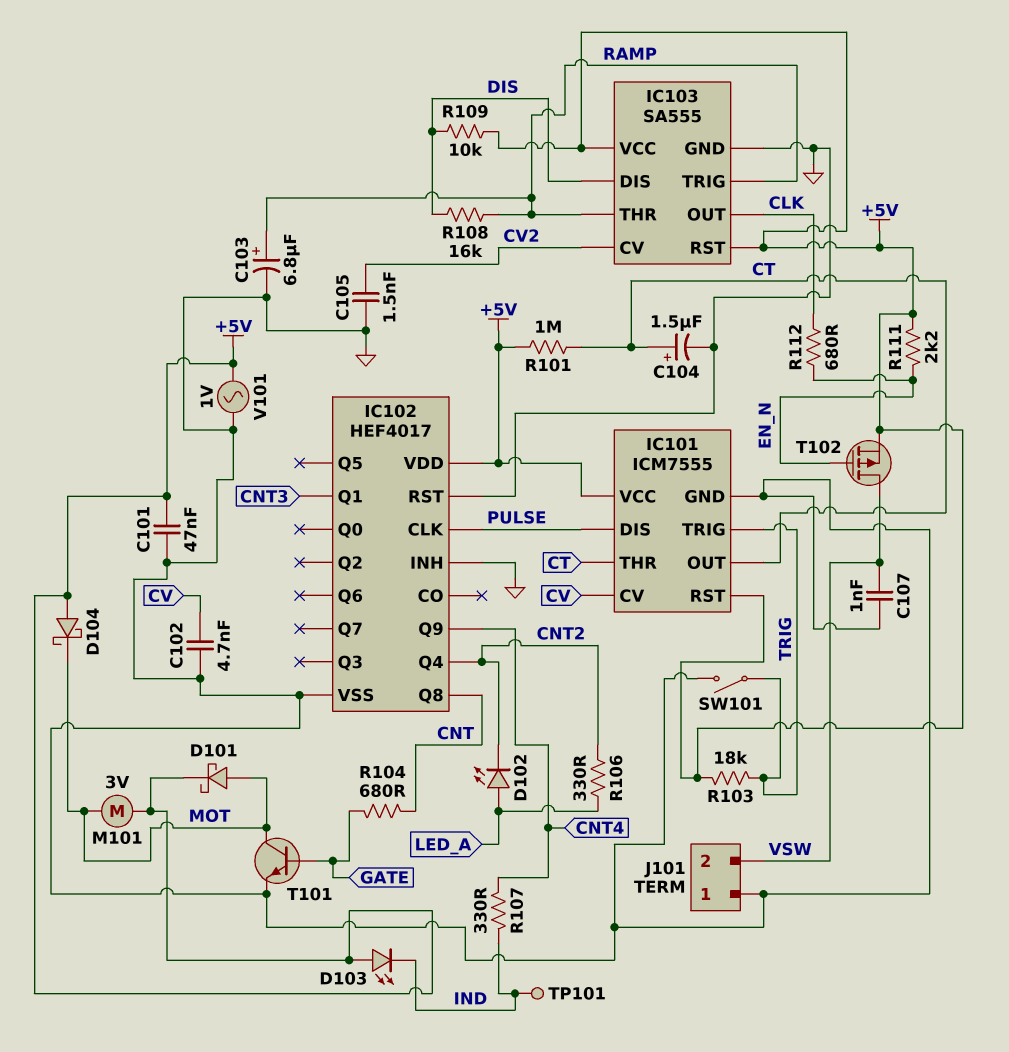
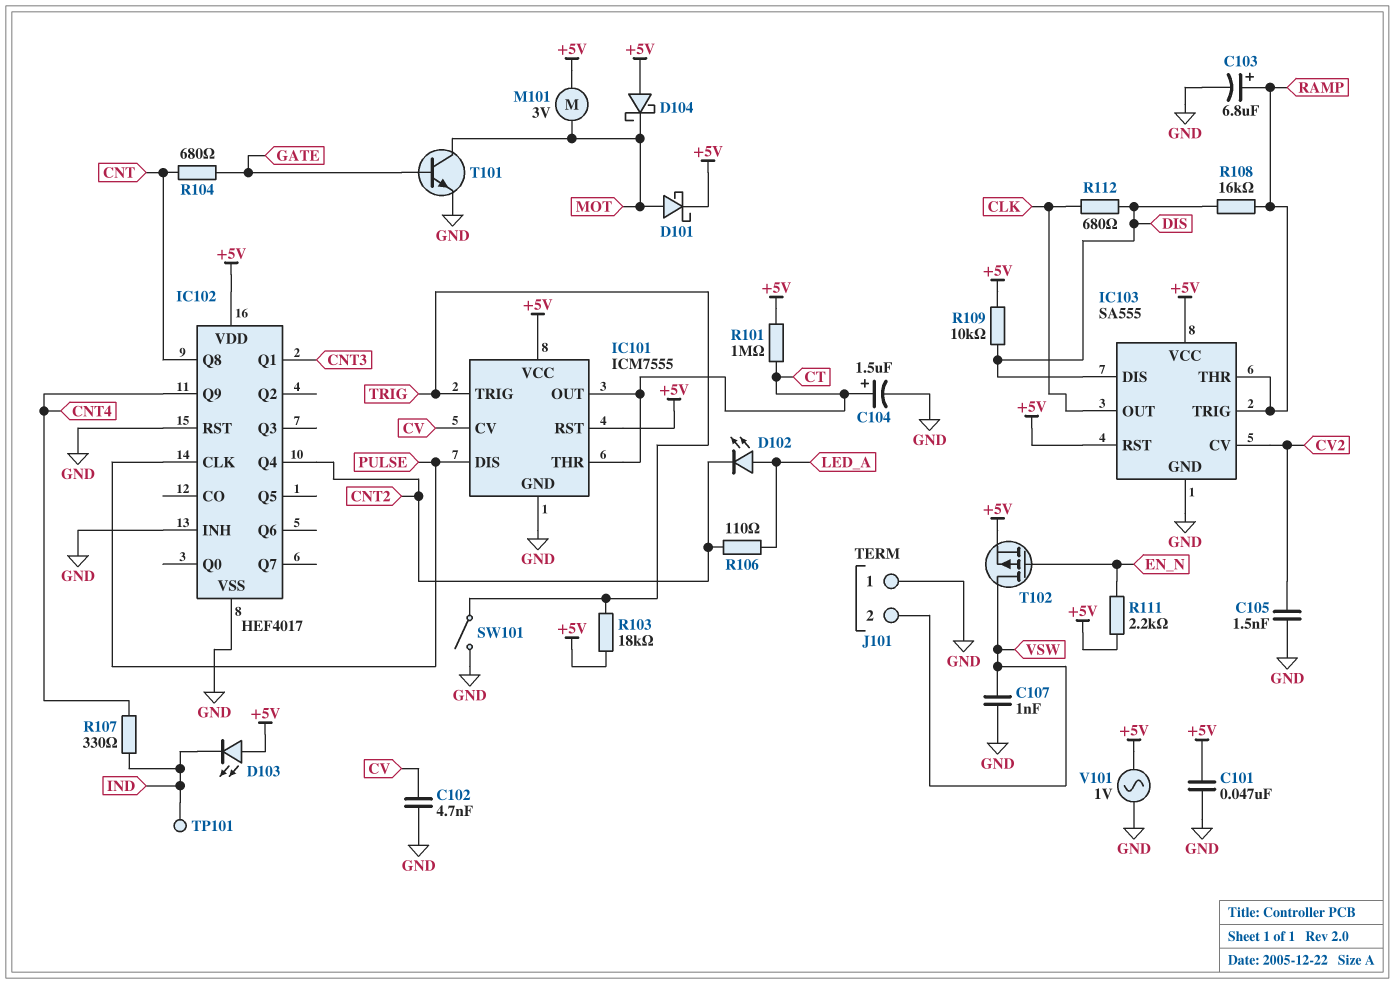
R106: 330 (CNT2, LED_A) -> 110 (CNT2, LED_A)
R112: 680 (CLK, EN_N) -> 680 (CLK, DIS)

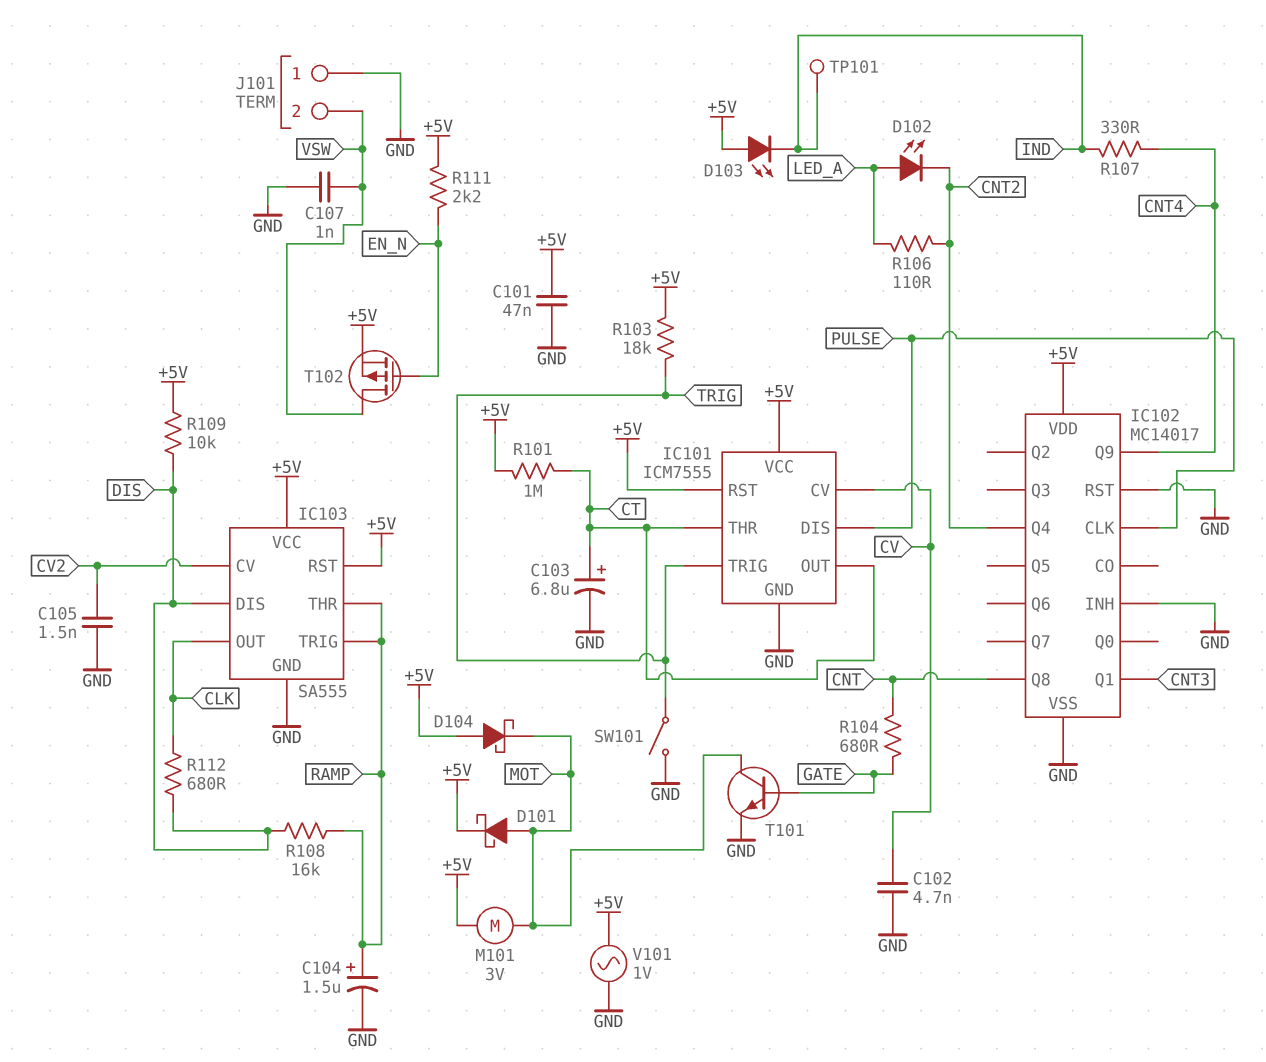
C103: 6.8uF (plus RAMP, minus GND) -> 6.8uF (plus CT, minus GND)
C104: 1.5uF (plus CT, minus GND) -> 1.5uF (plus RAMP, minus GND)
IC102: HEF4017 -> MC14017

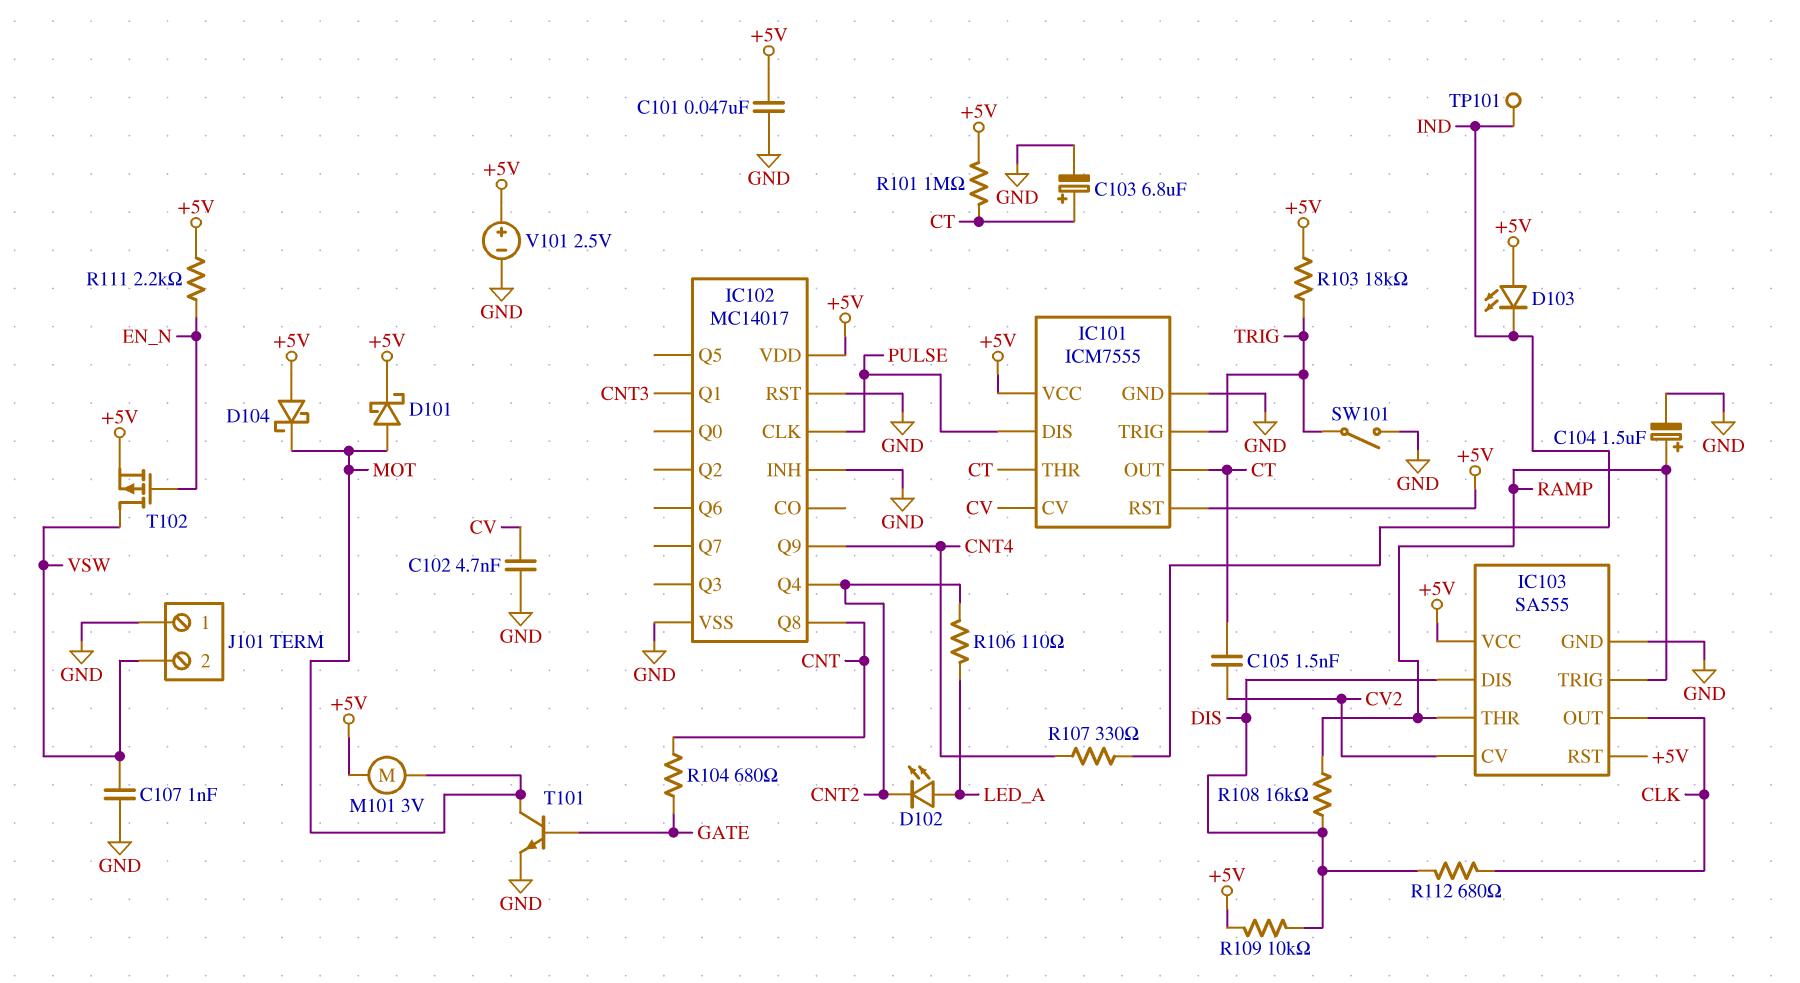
C105: 1.5nF (CV2, GND) -> 1.5nF (CT, CV2)
V101: AC 1V (+5V, GND) -> 2.5V (plus +5V, minus GND)

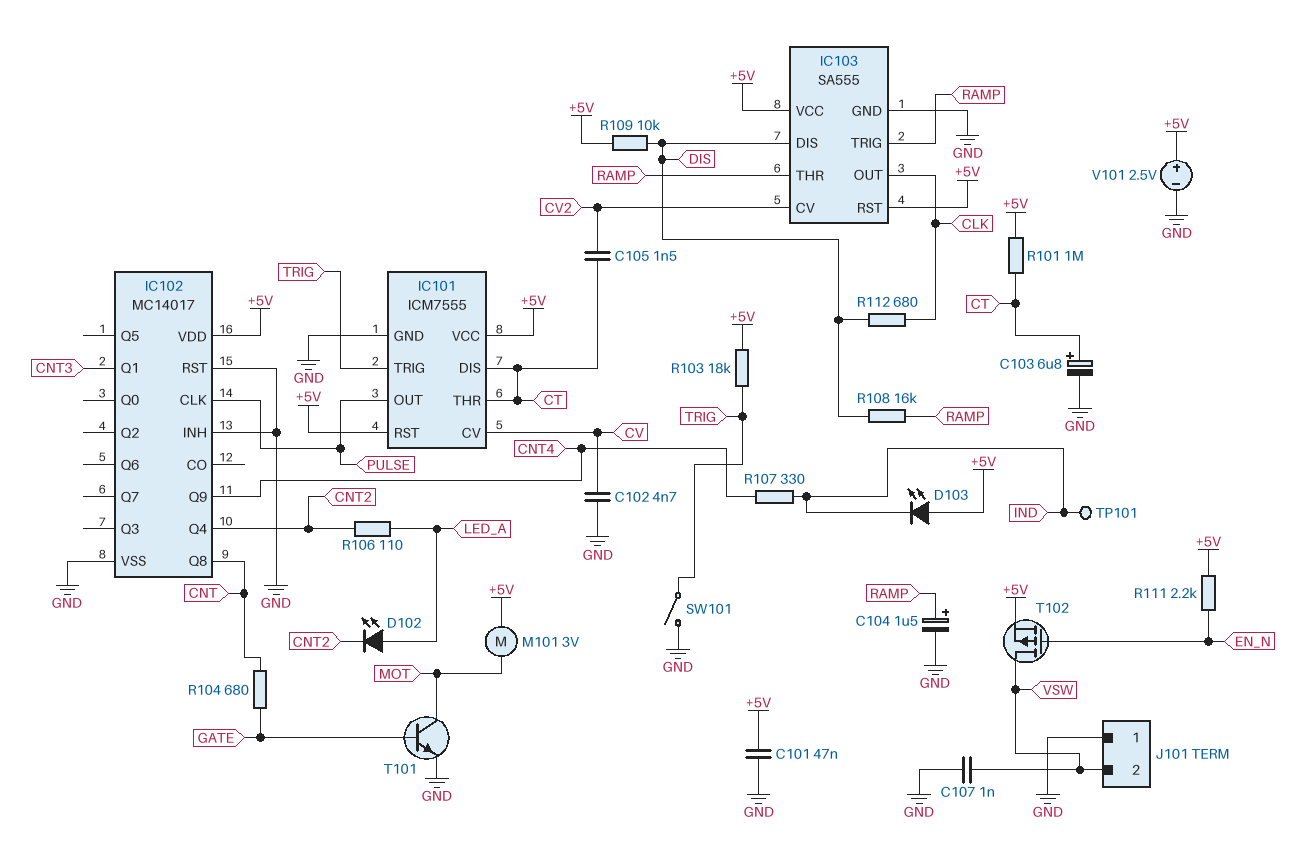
D101: schottky (A MOT, K +5V) -> none
D104: schottky (A +5V, K MOT) -> none
IC101 pin DIS: PULSE -> CT
IC101 pin OUT: CT -> PULSE

